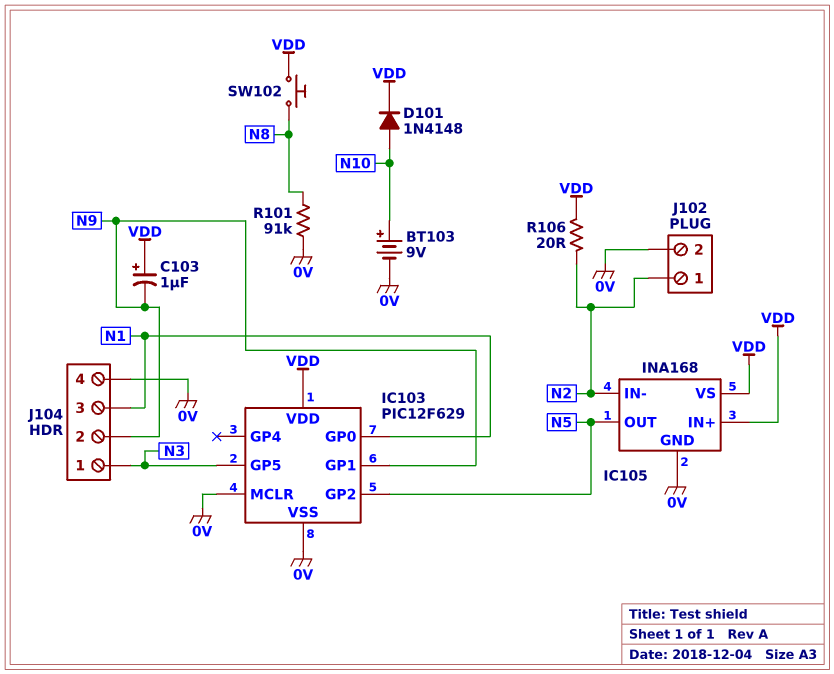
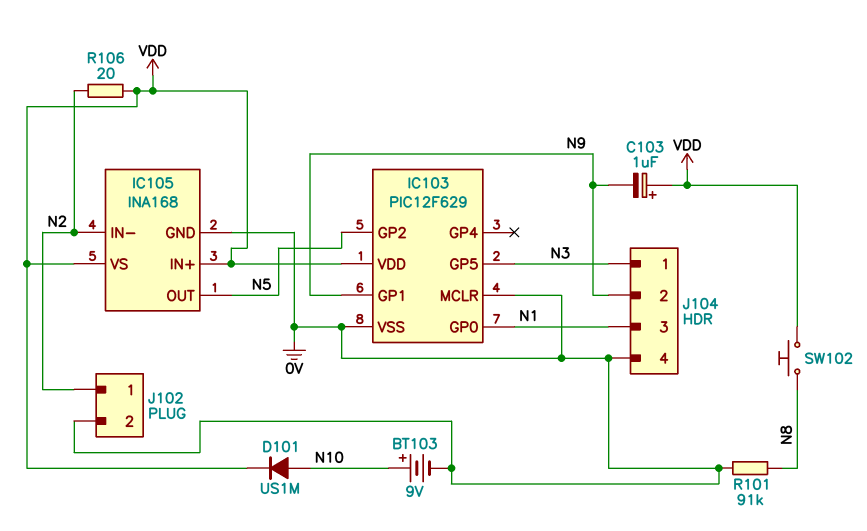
D101: diode 1N4148 (A N10, K VDD) -> diode US1M (A N10, K VDD)

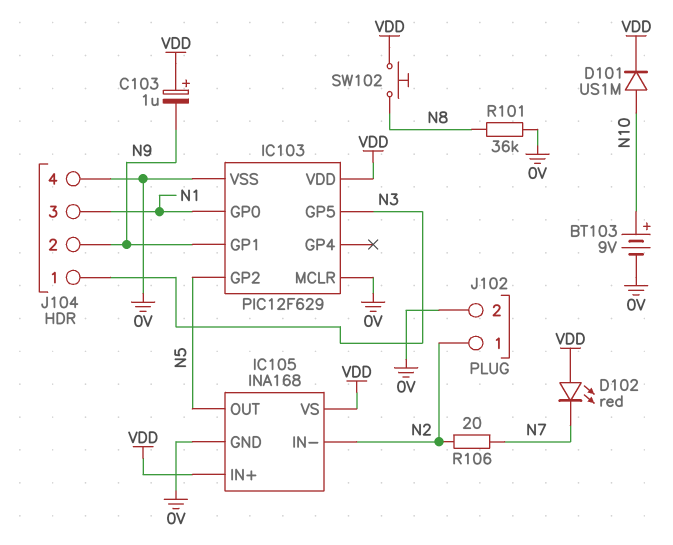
D102: none -> LED red (A VDD, K N7)
R101: 91k (0V, N8) -> 36k (0V, N8)
R106: 20 (N2, VDD) -> 20 (N2, N7)

